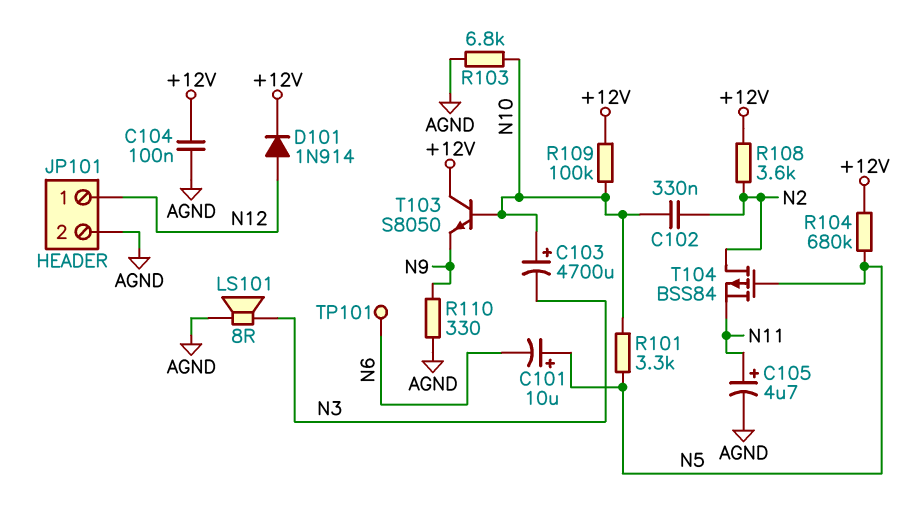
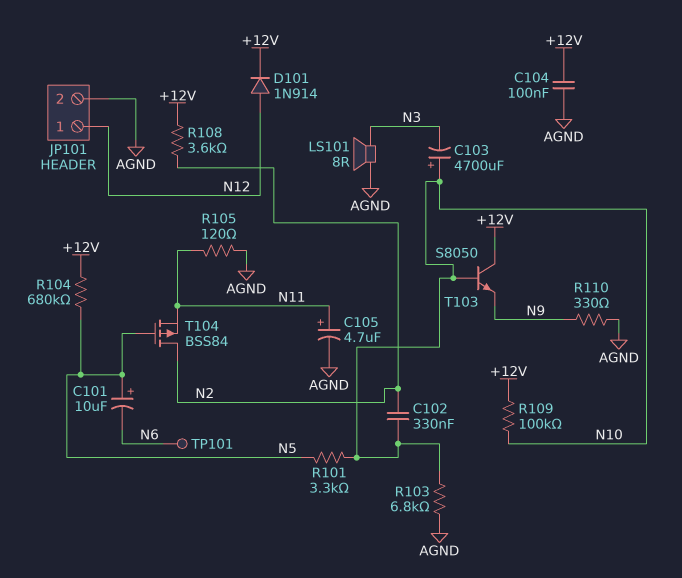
R105: none -> 120 (AGND, N11)

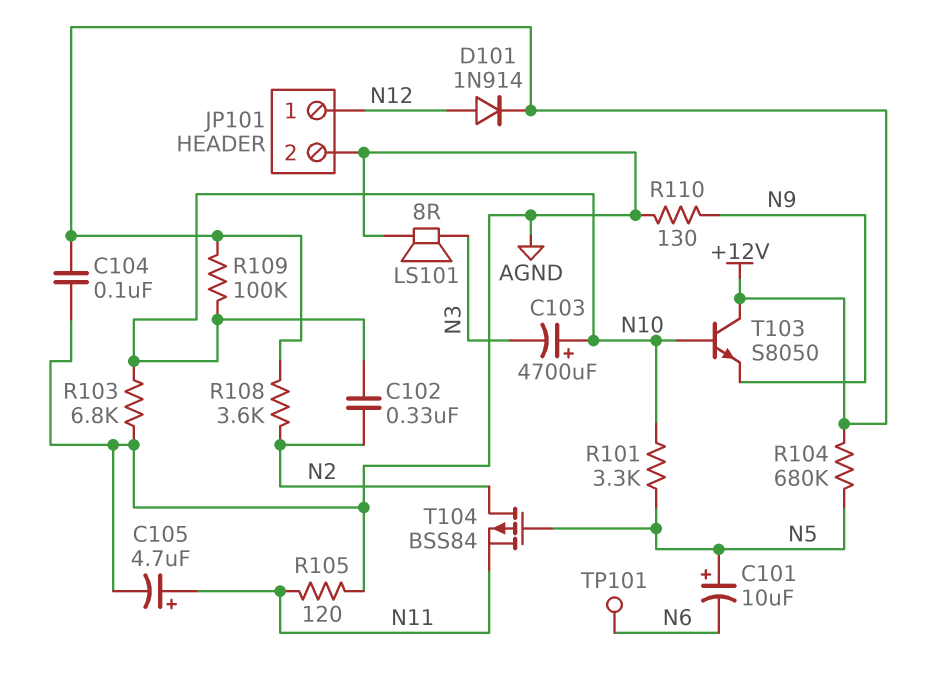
R110: 330 (AGND, N9) -> 130 (AGND, N9)

